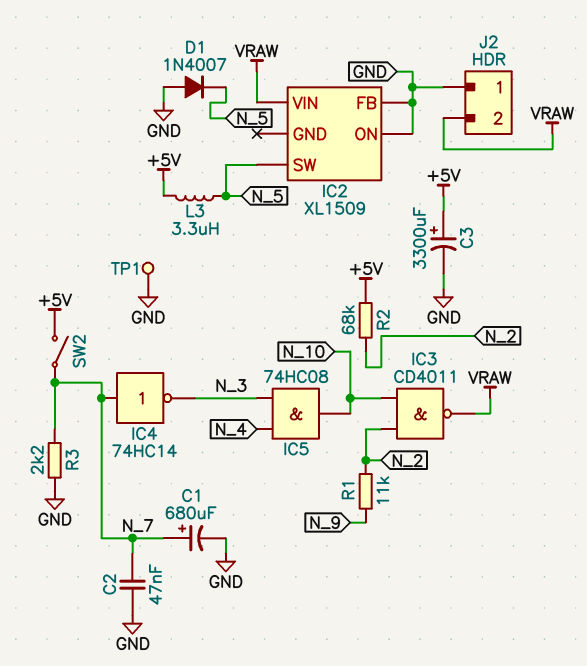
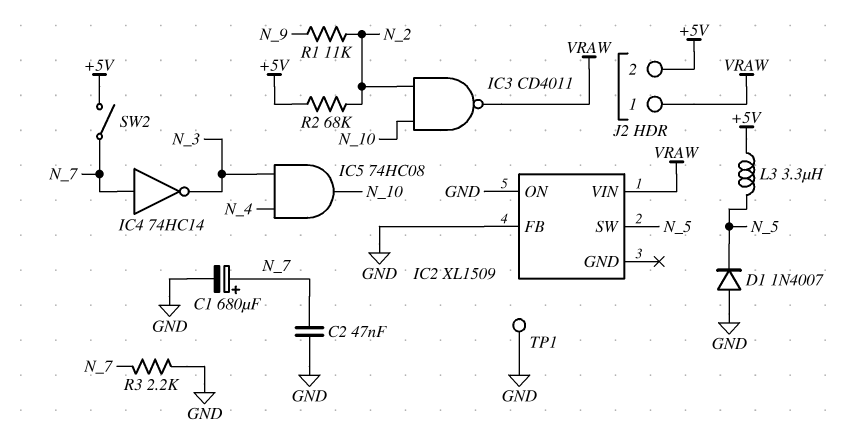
C3: 3300uF (plus +5V, minus GND) -> none
J2 pin 1: GND -> VRAW
J2 pin 2: VRAW -> +5V

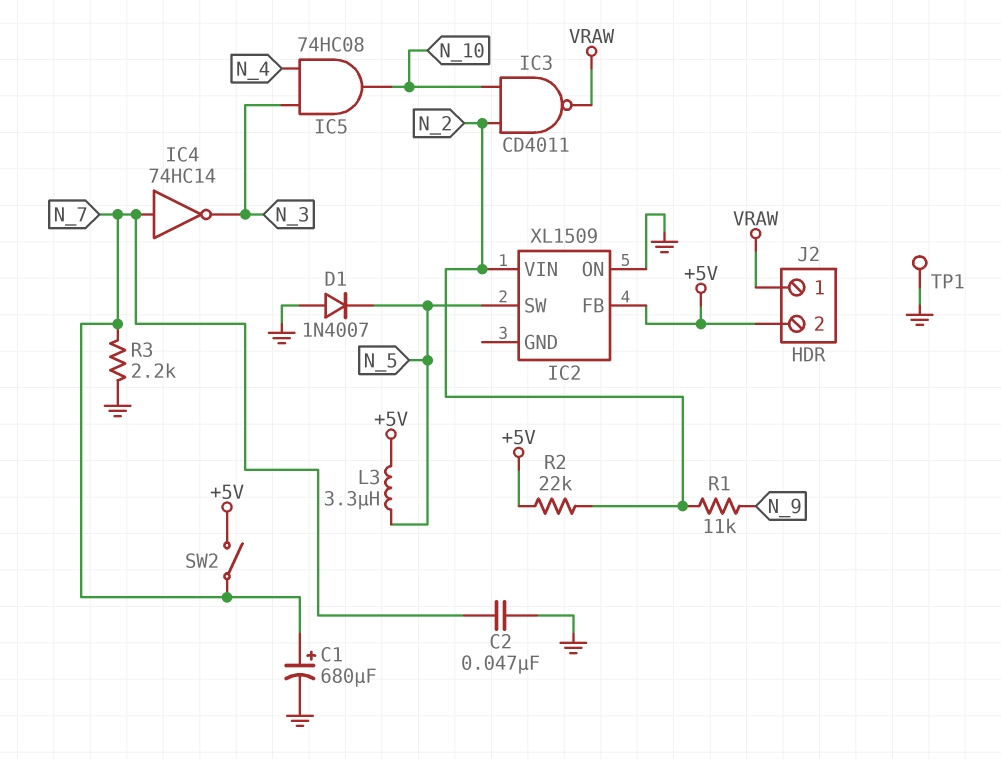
IC2 pin FB: GND -> +5V
IC2 pin VIN: VRAW -> N_2
R2: 68k (+5V, N_2) -> 22k (+5V, N_2)

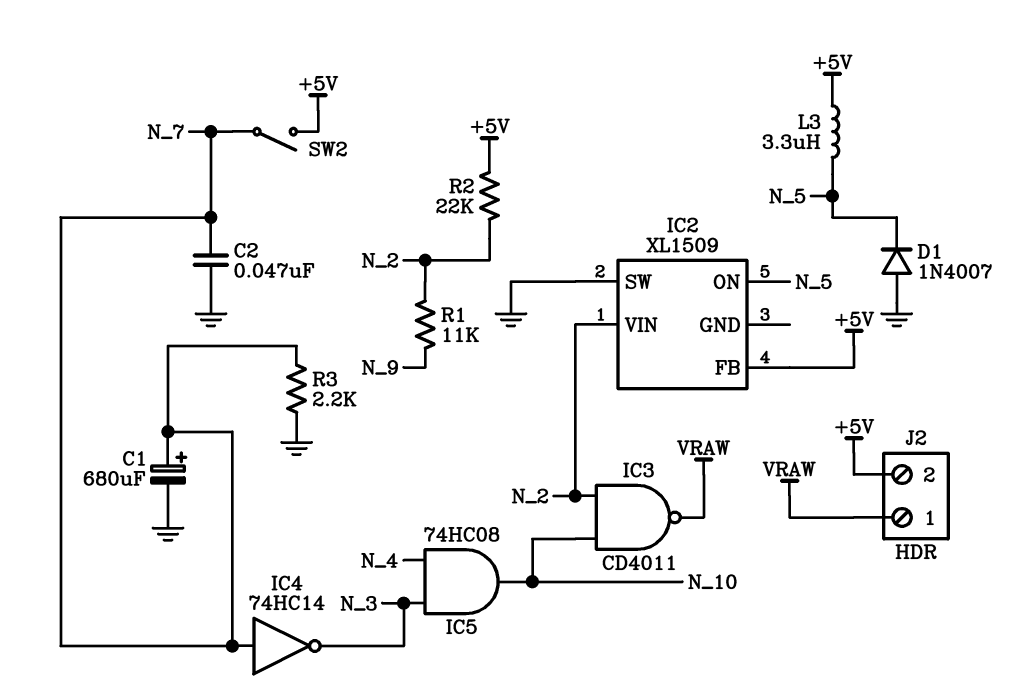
IC2 pin ON: GND -> N_5
IC2 pin SW: N_5 -> GND
TP1: test point (GND) -> none

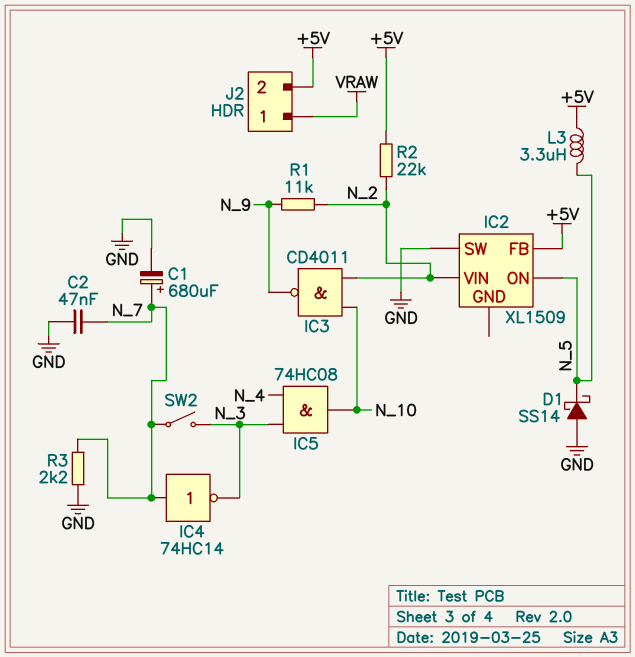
D1: diode 1N4007 (A GND, K N_5) -> schottky SS14 (A GND, K N_5)
IC3: NAND CD4011 (in N_2, in N_10, out VRAW) -> NAND CD4011 (in N_2, in N_10, out N_9)
SW2: switch (+5V, N_7) -> switch (N_3, N_7)

